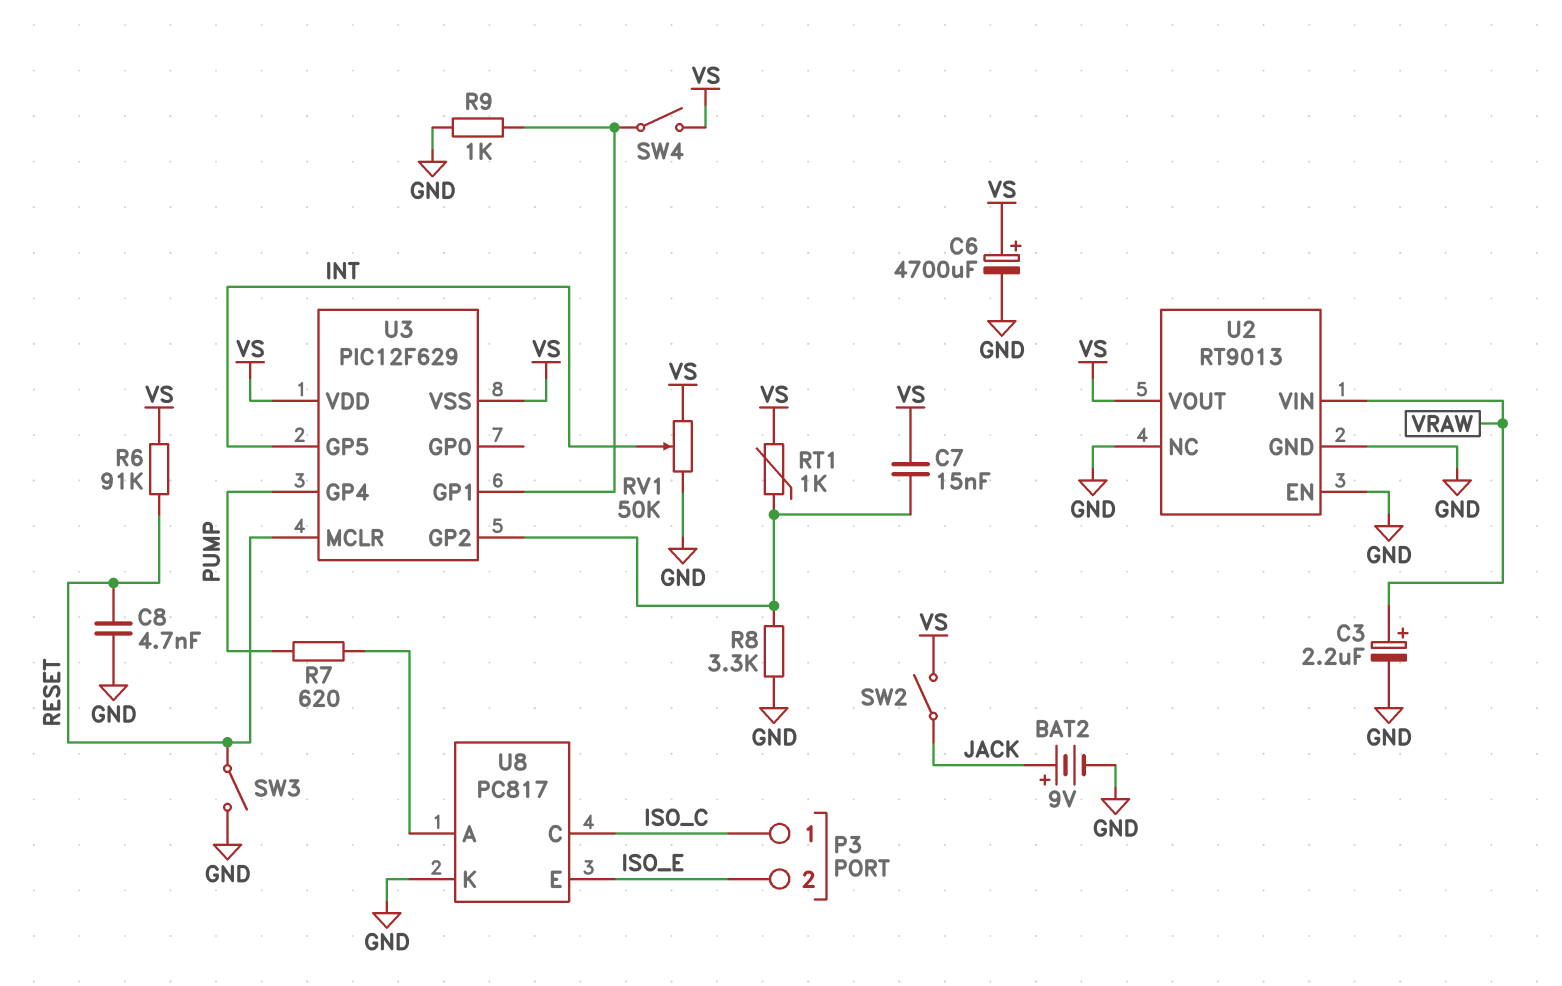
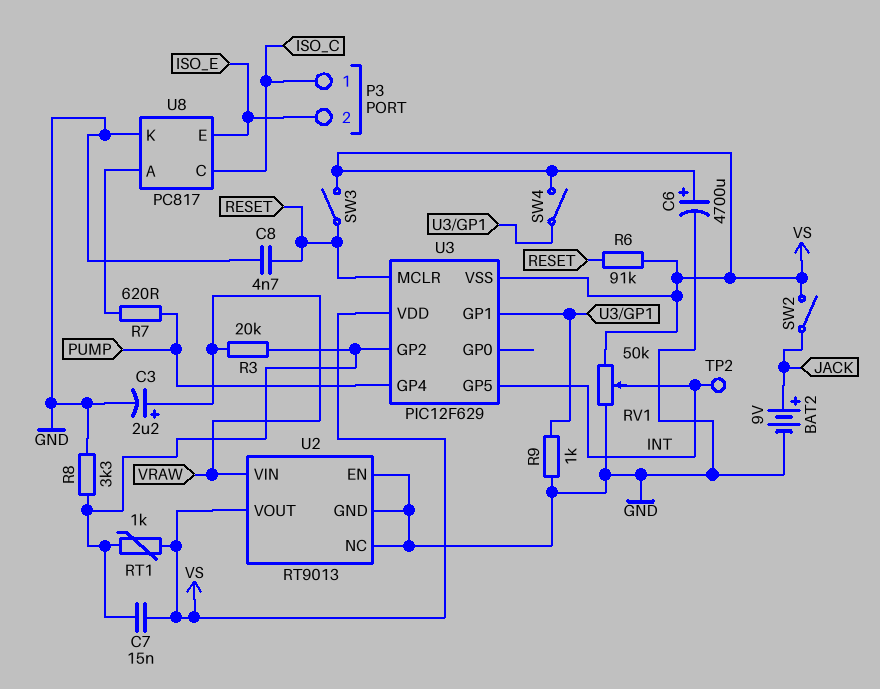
R3: none -> 20k (U3/GP2, VRAW)
SW3: switch (GND, RESET) -> switch (RESET, VS)
TP2: none -> test point (INT)

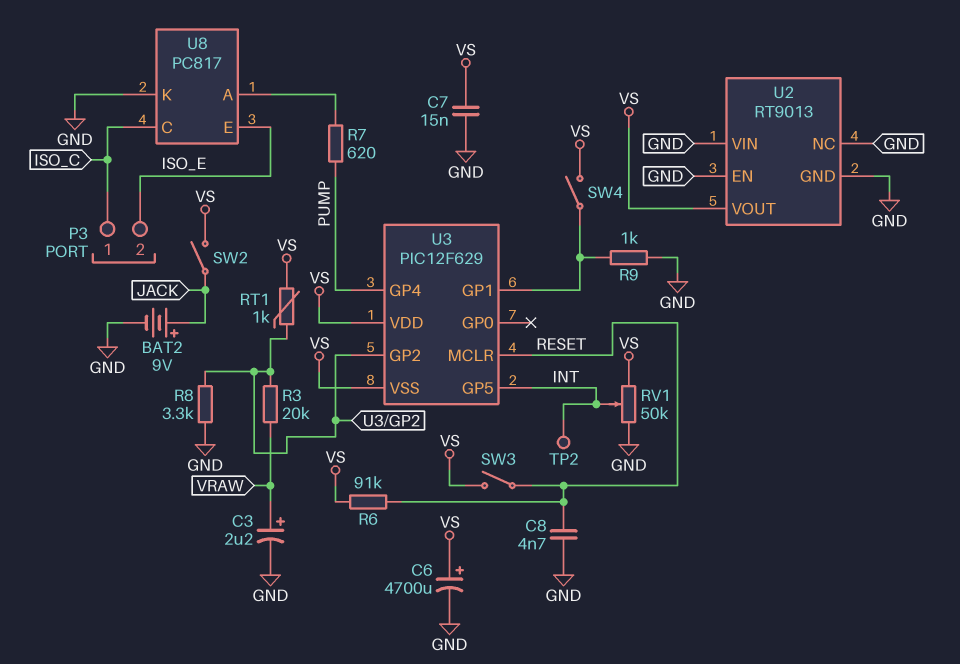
C7: 15nF (U3/GP2, VS) -> 15nF (GND, VS)
U2 pin VIN: VRAW -> GND

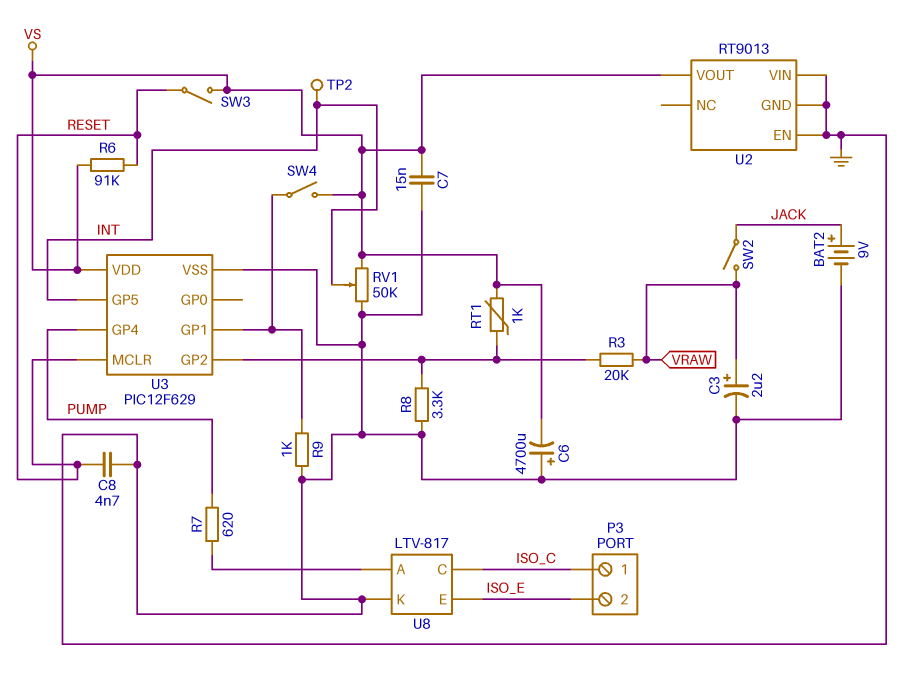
C6: 4700uF (plus VS, minus GND) -> 4700uF (plus GND, minus VS)
SW2: switch (JACK, VS) -> switch (JACK, VRAW)
U2 pin NC: GND -> none
U3 pin VSS: VS -> GND
U8: PC817 -> LTV-817

